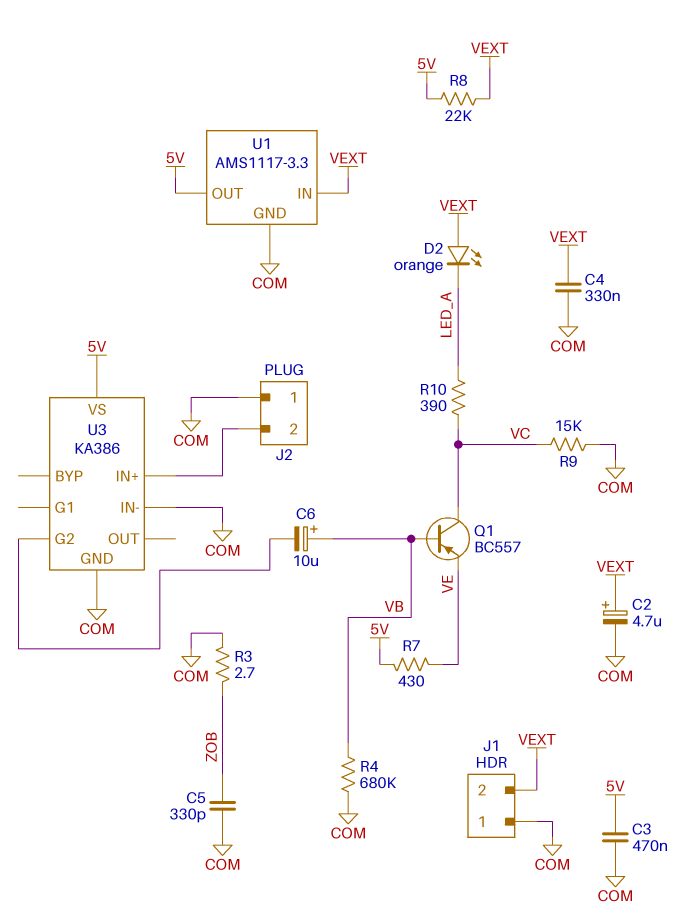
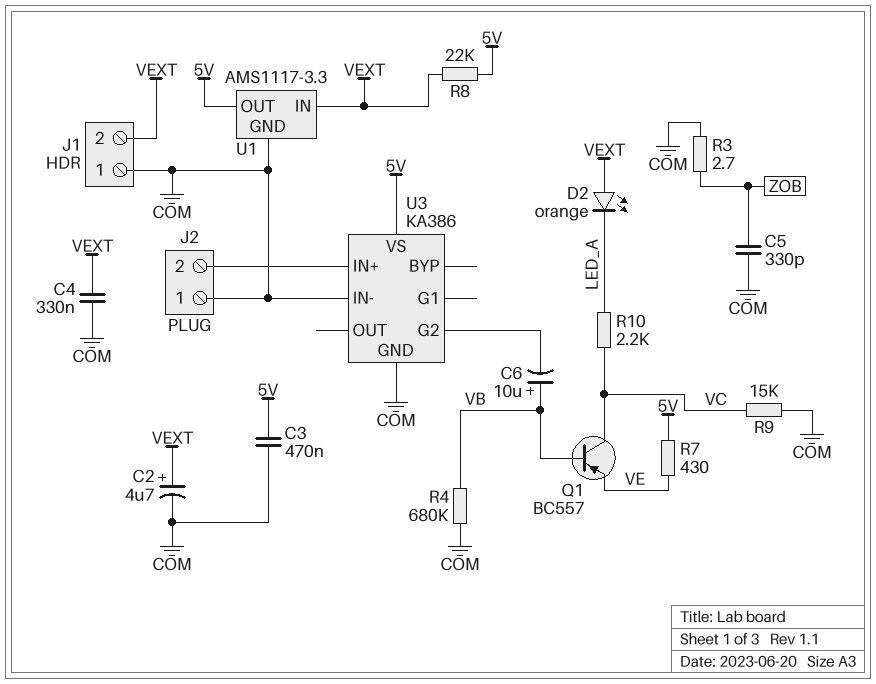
R10: 390 (LED_A, VC) -> 2.2k (LED_A, VC)

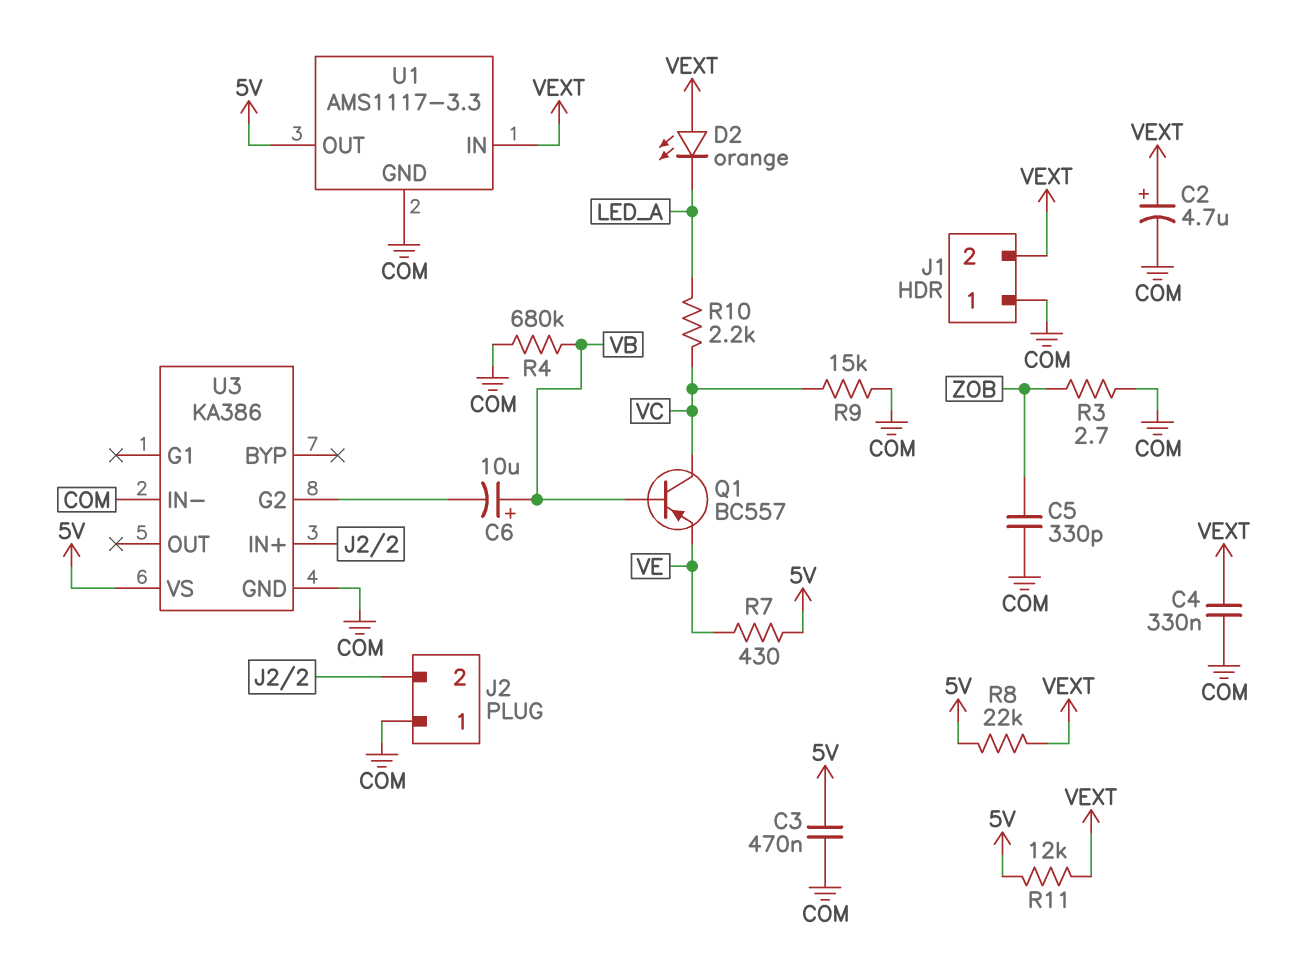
R11: none -> 12k (5V, VEXT)

